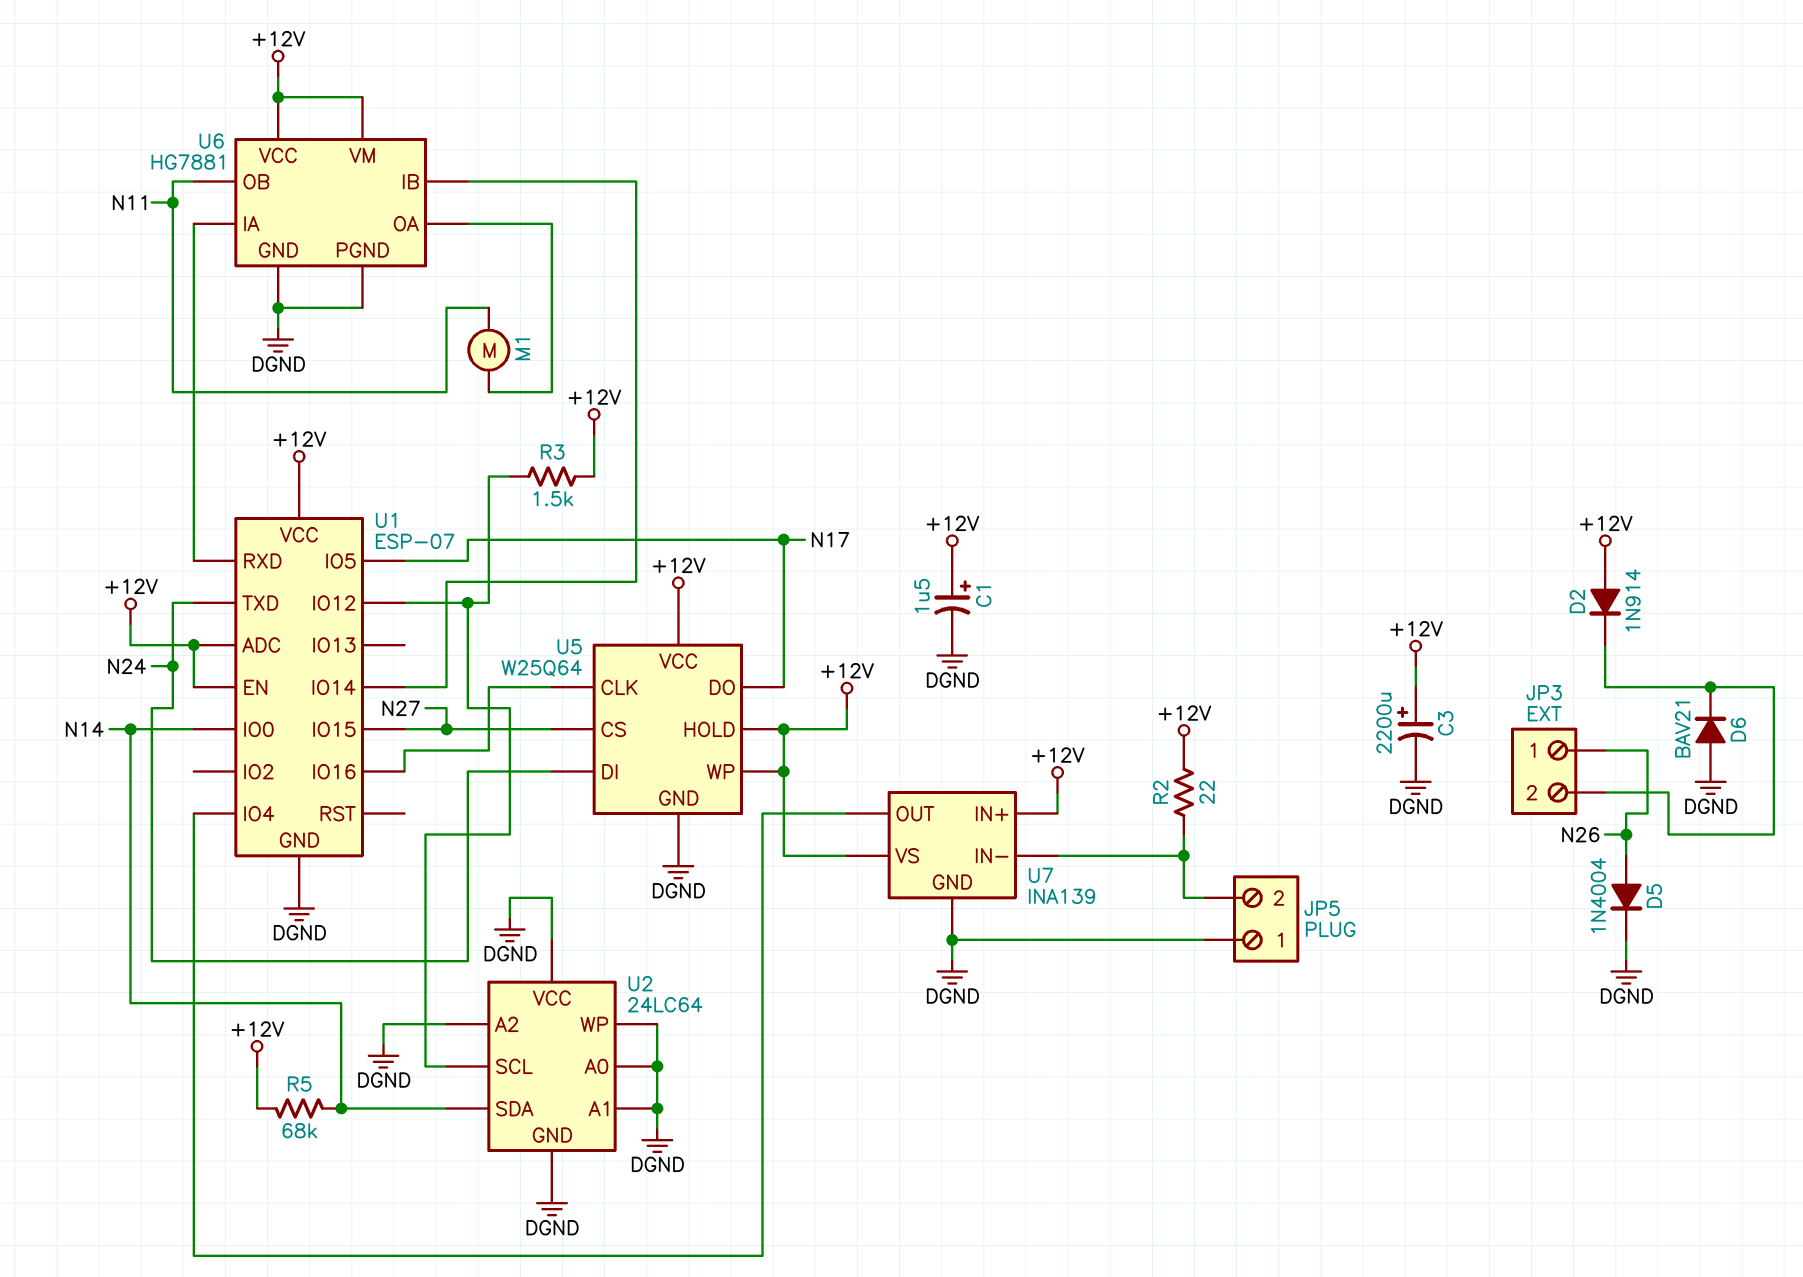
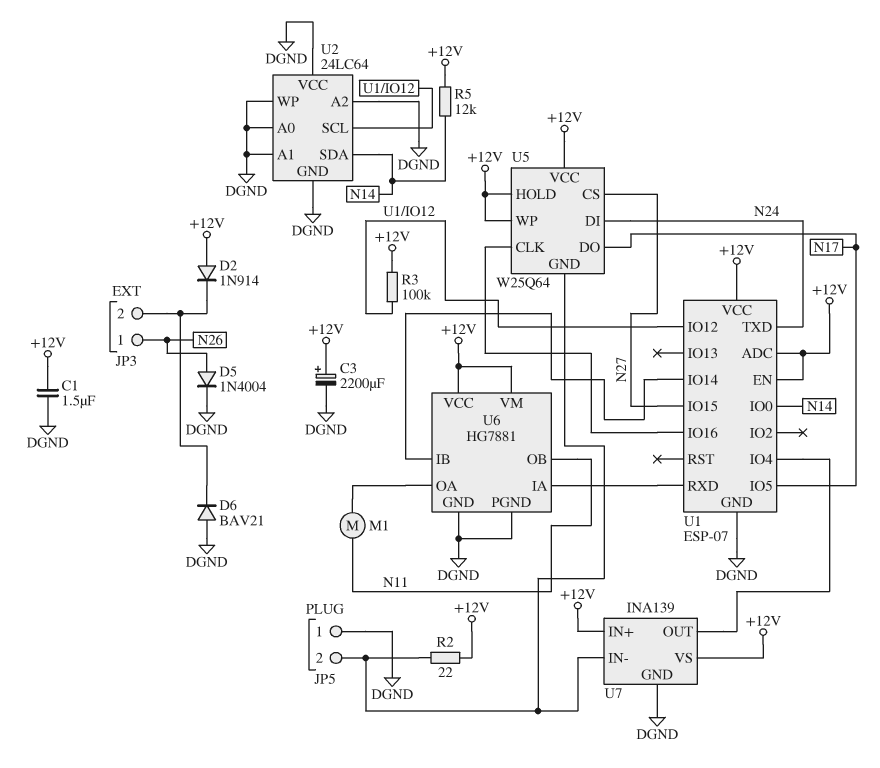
C1: 1.5uF (plus +12V, minus DGND) -> 1.5uF (+12V, DGND)
R3: 1.5k (+12V, U1/IO12) -> 100k (+12V, U1/IO12)
R5: 68k (+12V, N14) -> 12k (+12V, N14)
U5 pin GND: DGND -> JP5/2

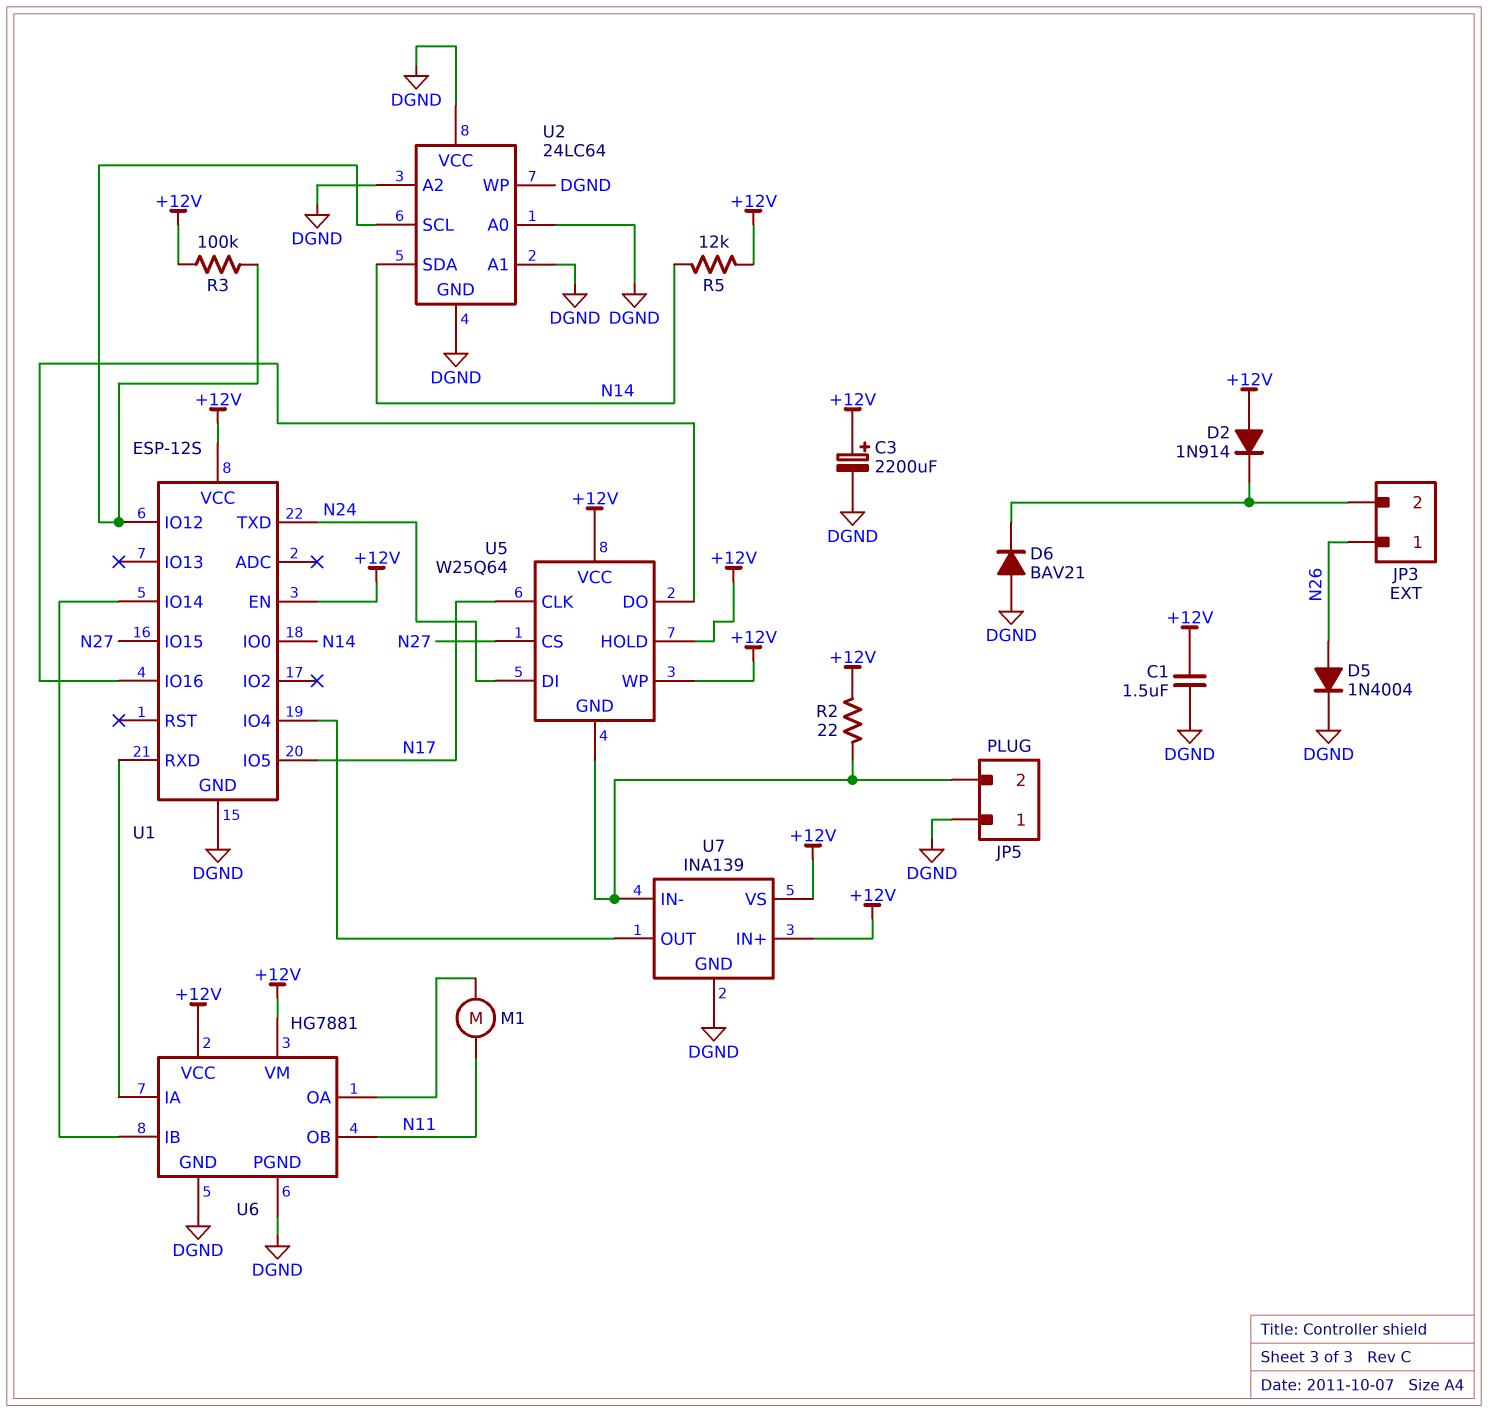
U1: ESP-07 -> ESP-12S
U1 pin ADC: +12V -> none
U5 pin CLK: U1/IO16 -> N17
U5 pin DO: N17 -> U1/IO16

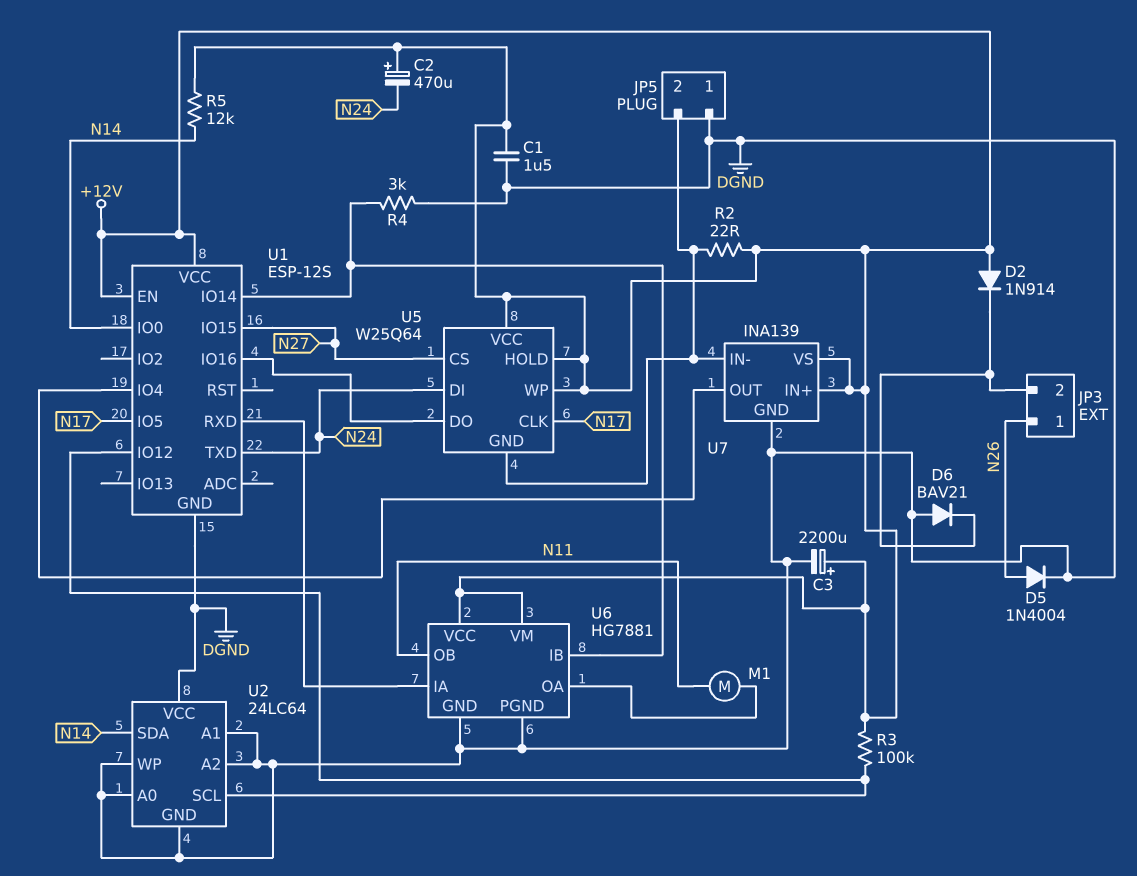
C2: none -> 470uF (plus +12V, minus N24)
R4: none -> 3k (DGND, U1/IO14)

